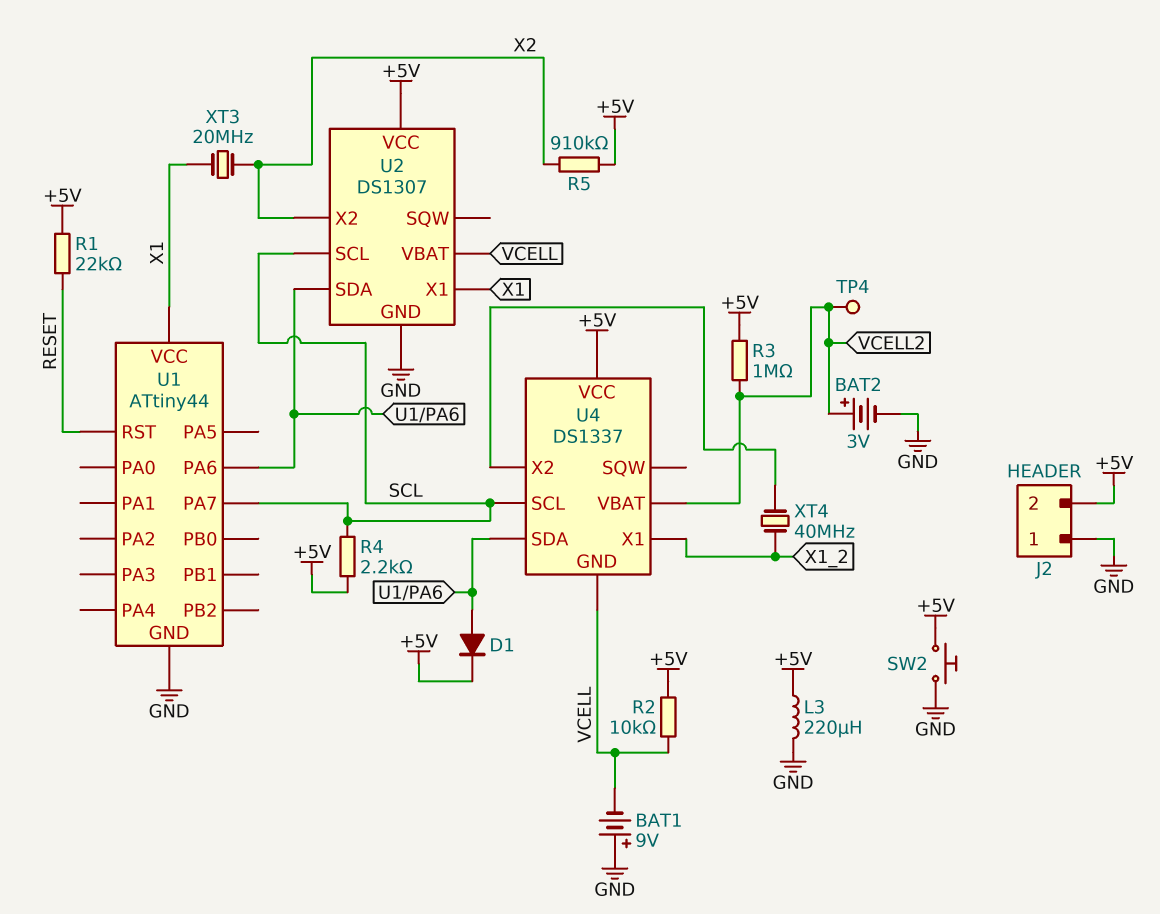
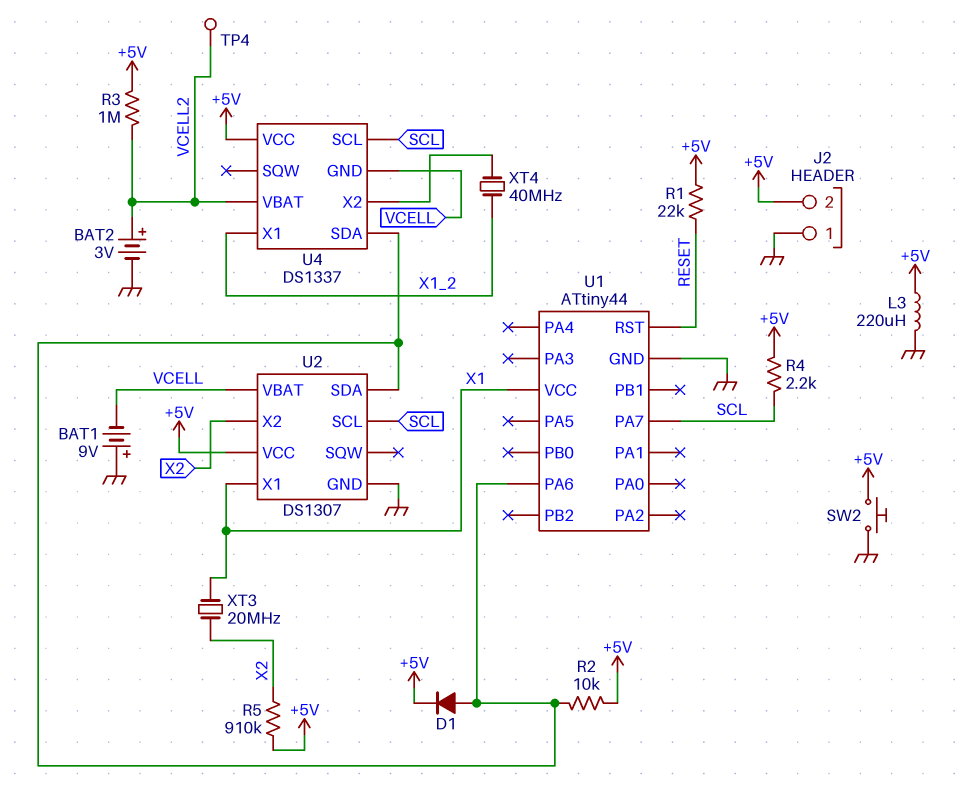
R2: 10k (+5V, VCELL) -> 10k (+5V, U1/PA6)

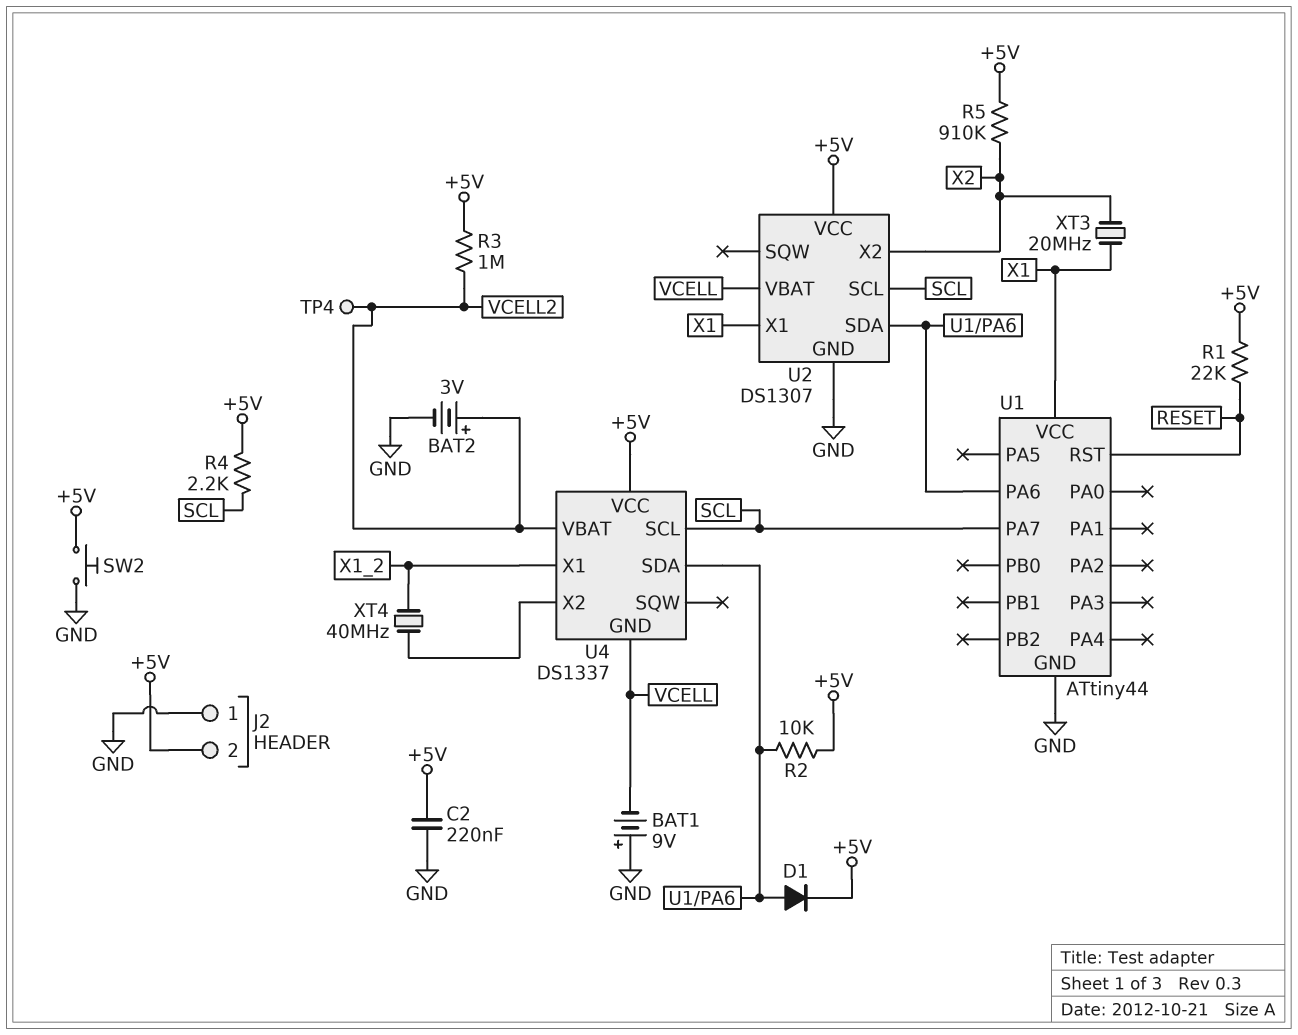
C2: none -> 220nF (+5V, GND)
L3: 220uH (+5V, GND) -> none

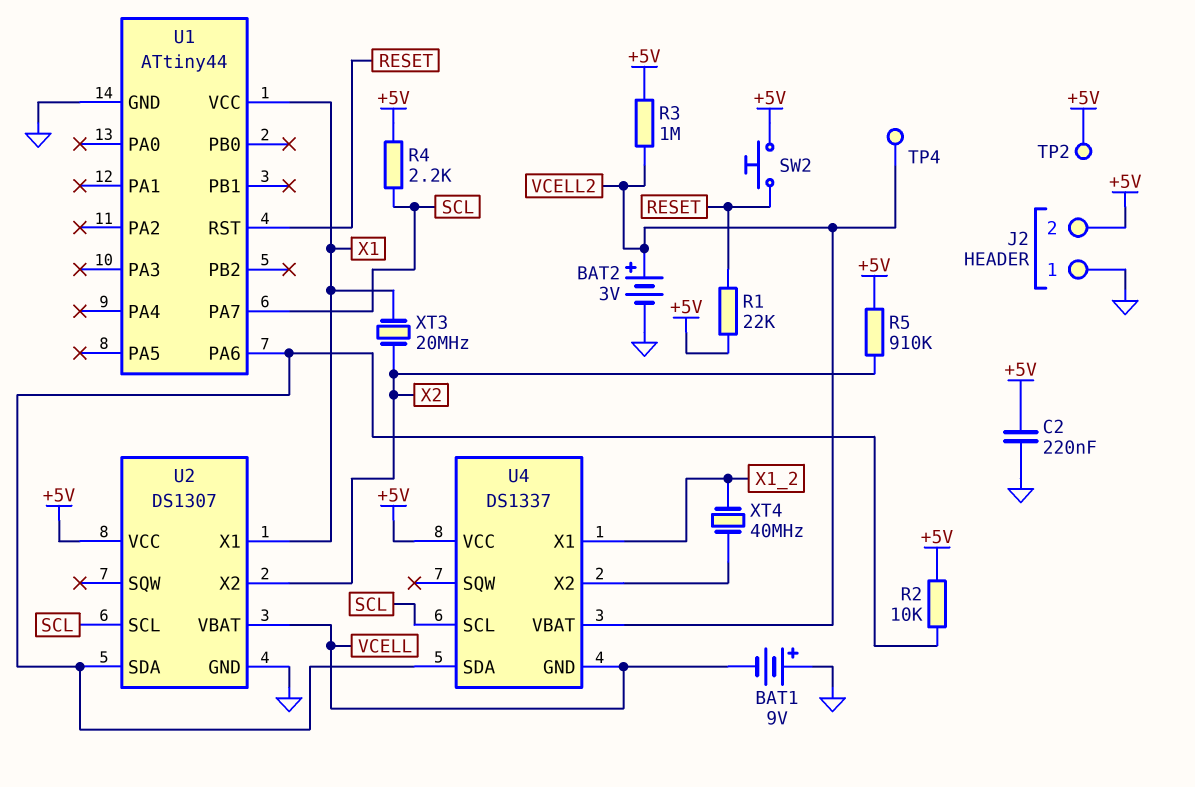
D1: diode (A U1/PA6, K +5V) -> none
SW2: button (+5V, GND) -> button (+5V, RESET)
TP2: none -> test point (+5V)

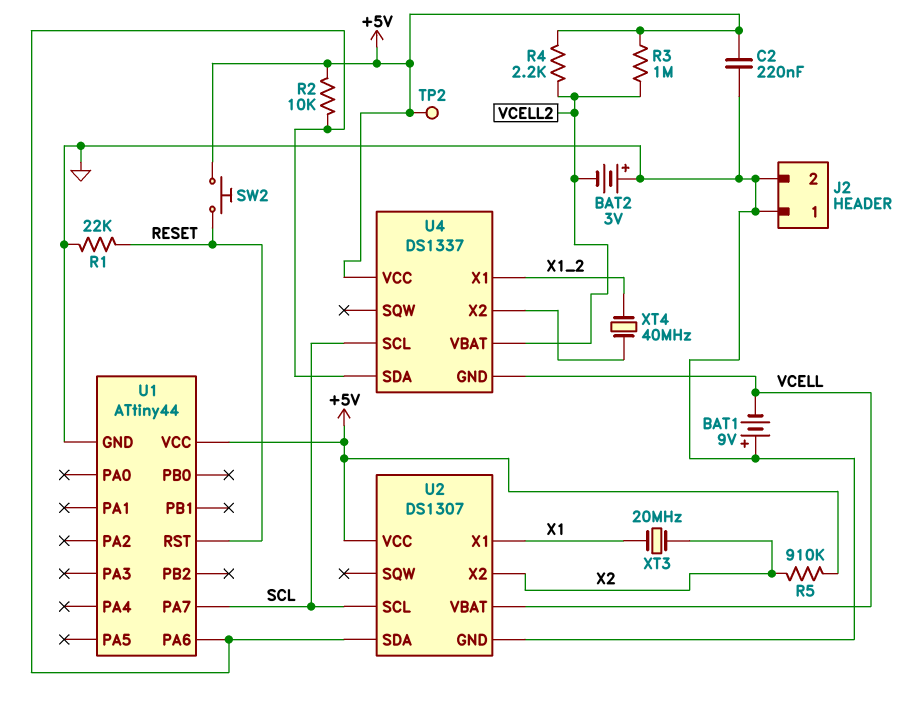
BAT2: 3V (plus VCELL2, minus GND) -> 3V (plus GND, minus VCELL2)
J2 pin 2: +5V -> GND
R1: 22k (+5V, RESET) -> 22k (GND, RESET)
R4: 2.2k (+5V, SCL) -> 2.2k (+5V, VCELL2)
TP4: test point (VCELL2) -> none
U1 pin VCC: X1 -> +5V

